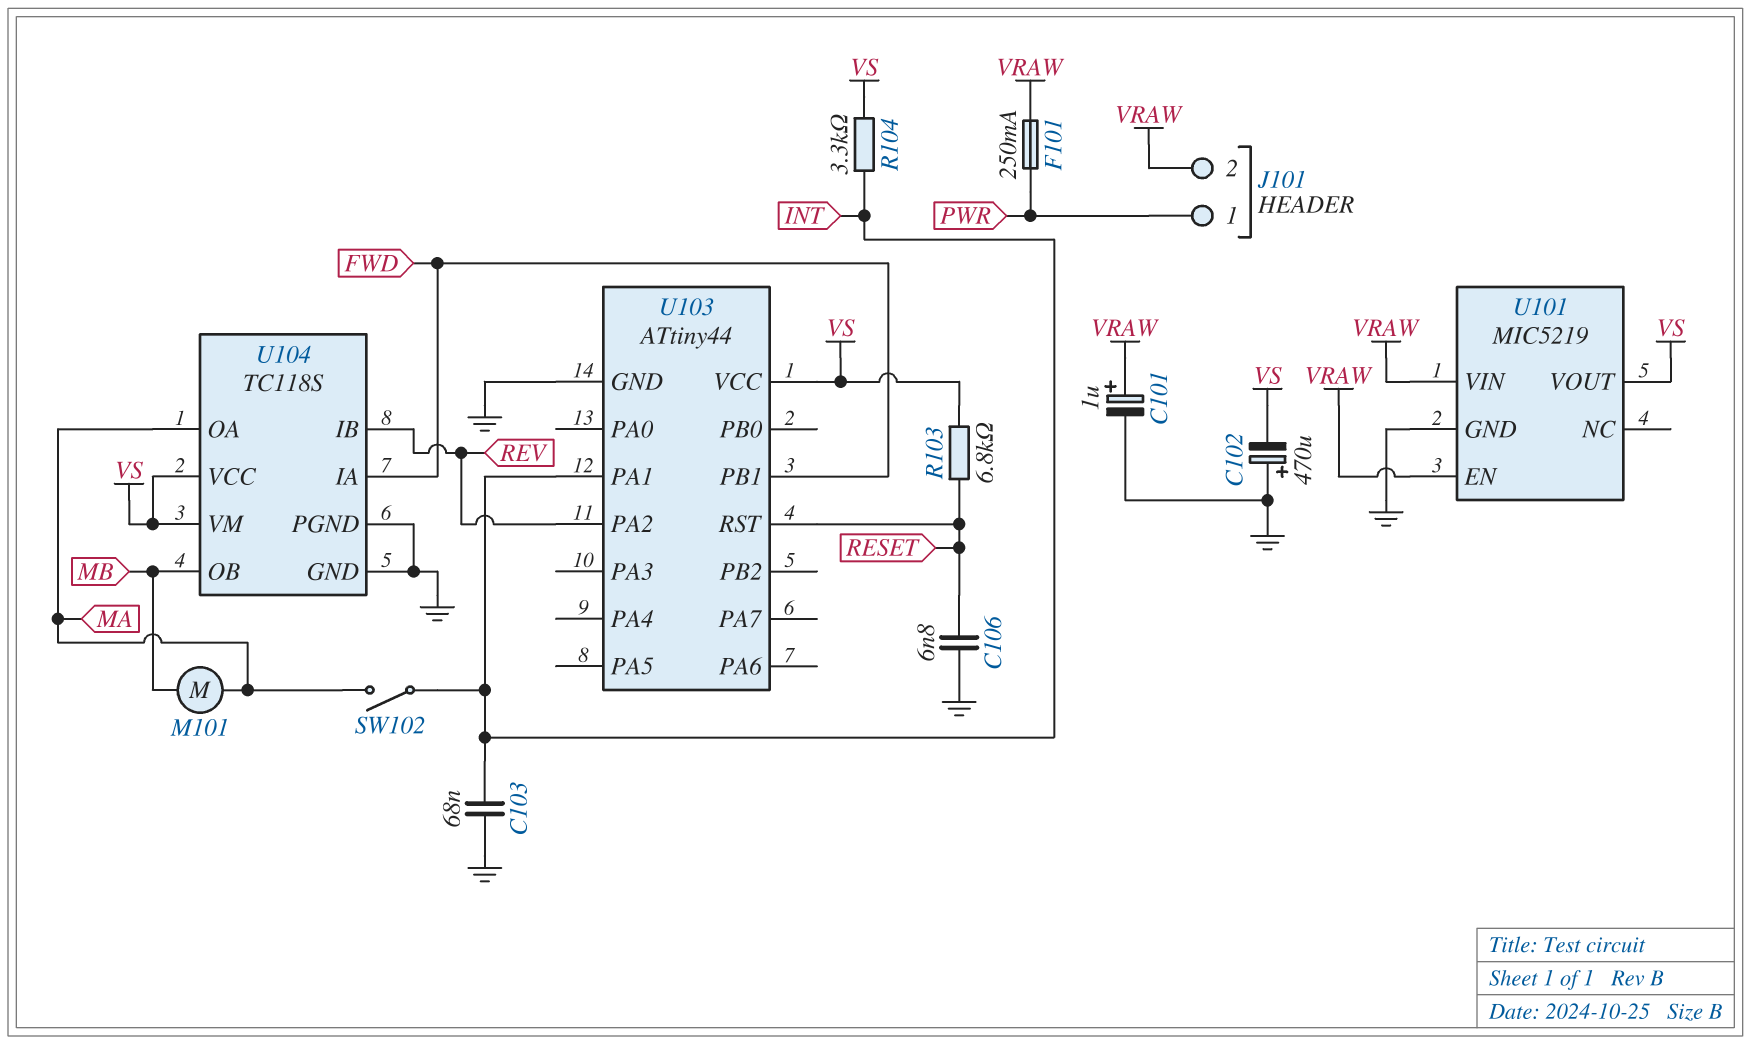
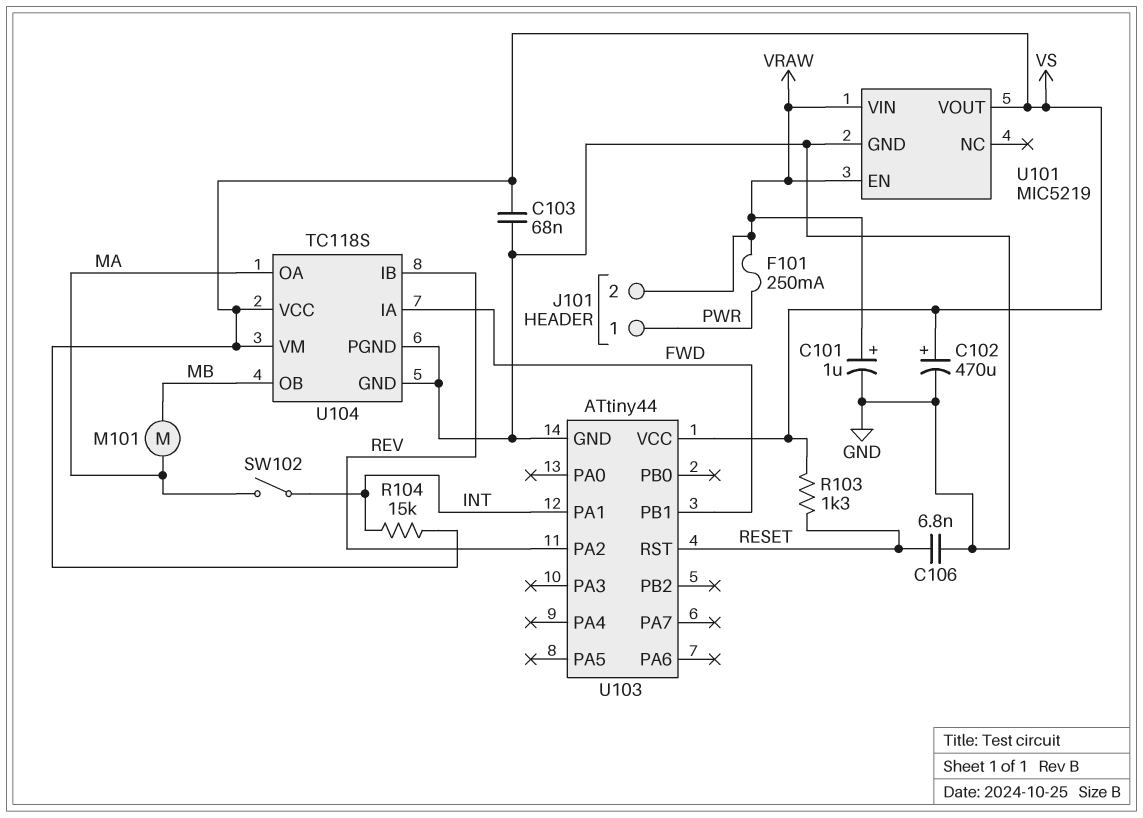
C102: 470uF (plus GND, minus VS) -> 470uF (plus VS, minus GND)
C103: 68nF (GND, INT) -> 68nF (GND, VS)
R103: 6.8k (RESET, VS) -> 1.3k (RESET, VS)
R104: 3.3k (INT, VS) -> 15k (INT, VS)

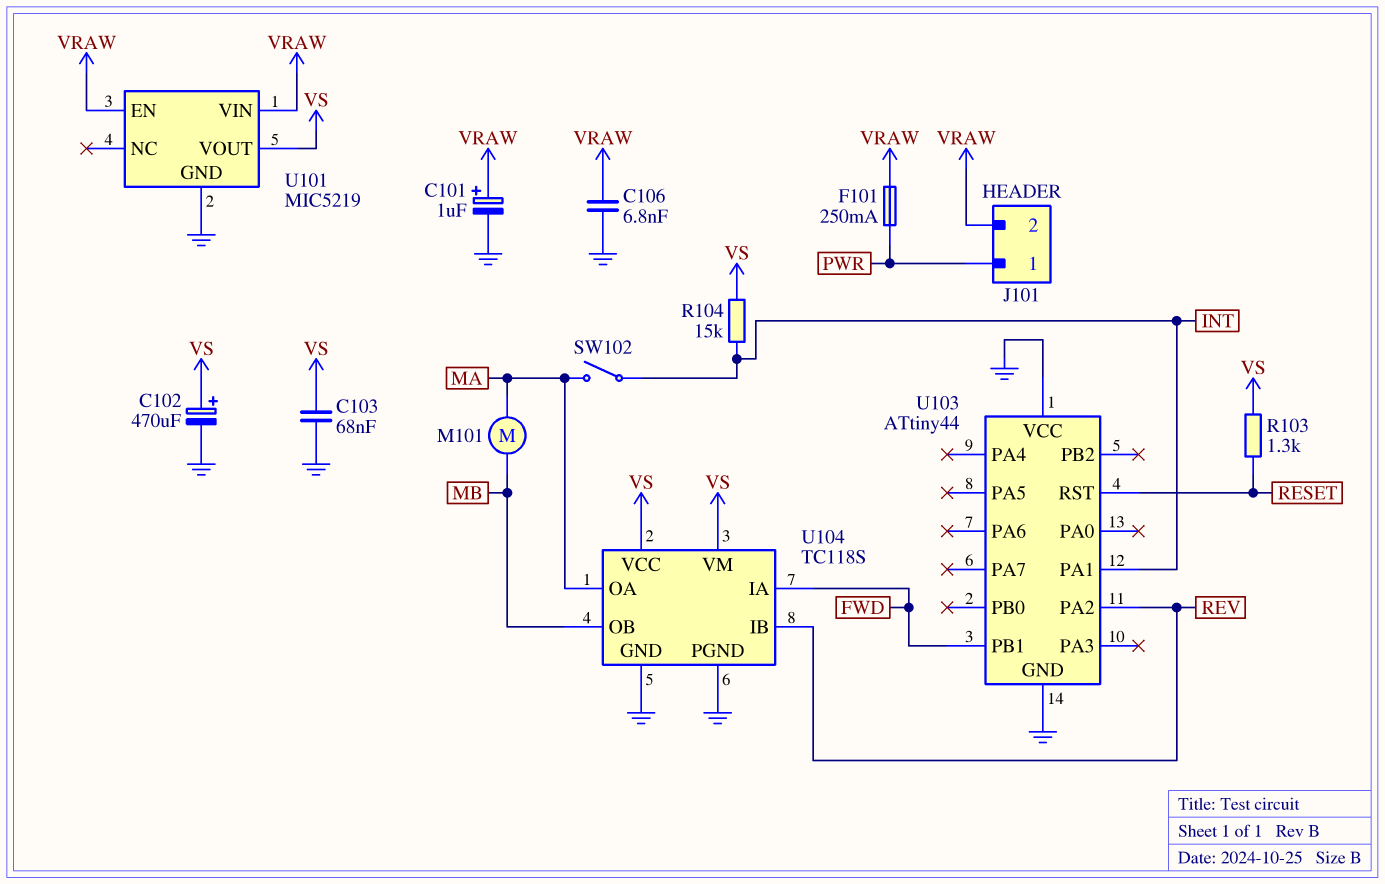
C106: 6.8nF (GND, RESET) -> 6.8nF (GND, VRAW)
U103 pin VCC: VS -> GND

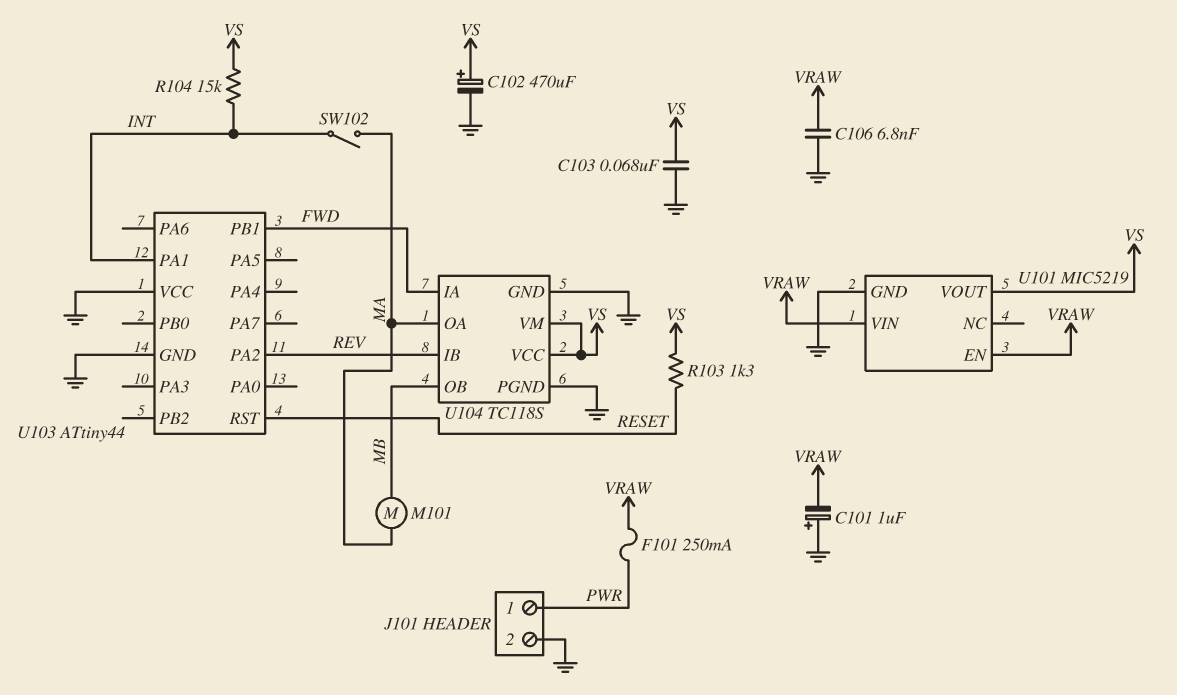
C101: 1uF (plus VRAW, minus GND) -> 1uF (plus GND, minus VRAW)
J101 pin 2: VRAW -> GND

